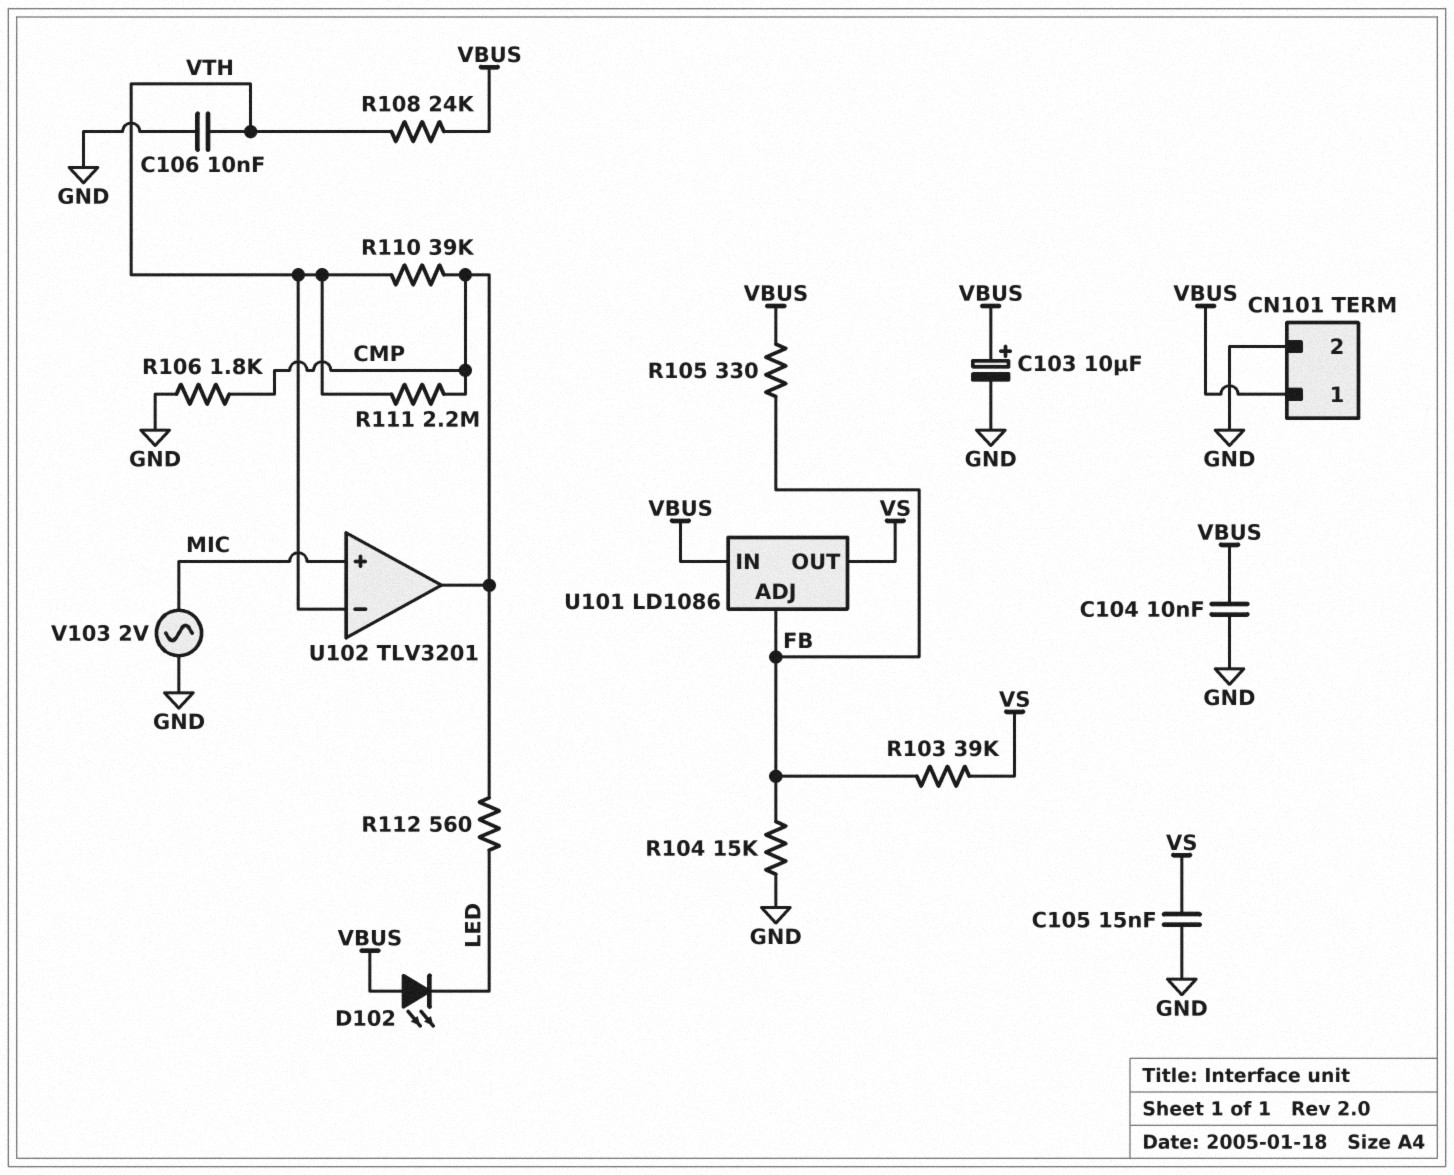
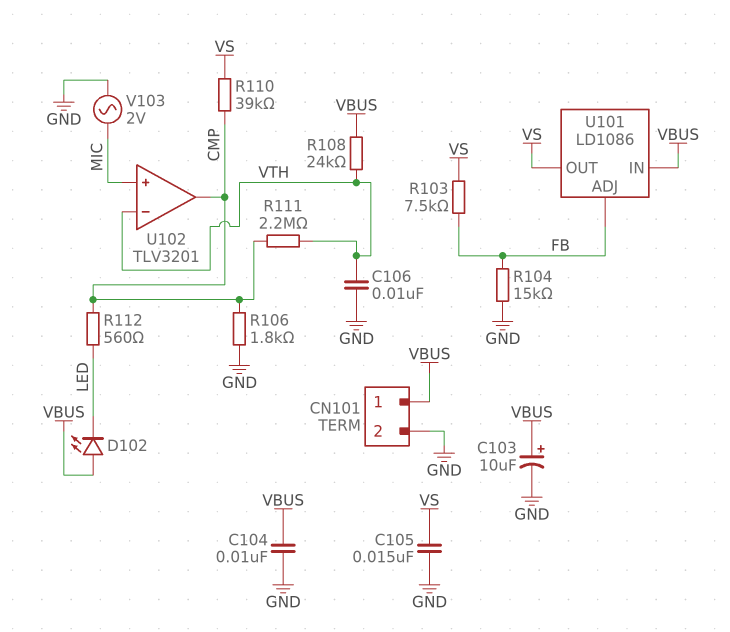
R103: 39k (FB, VS) -> 7.5k (FB, VS)
R105: 330 (FB, VBUS) -> none
R110: 39k (CMP, VTH) -> 39k (CMP, VS)

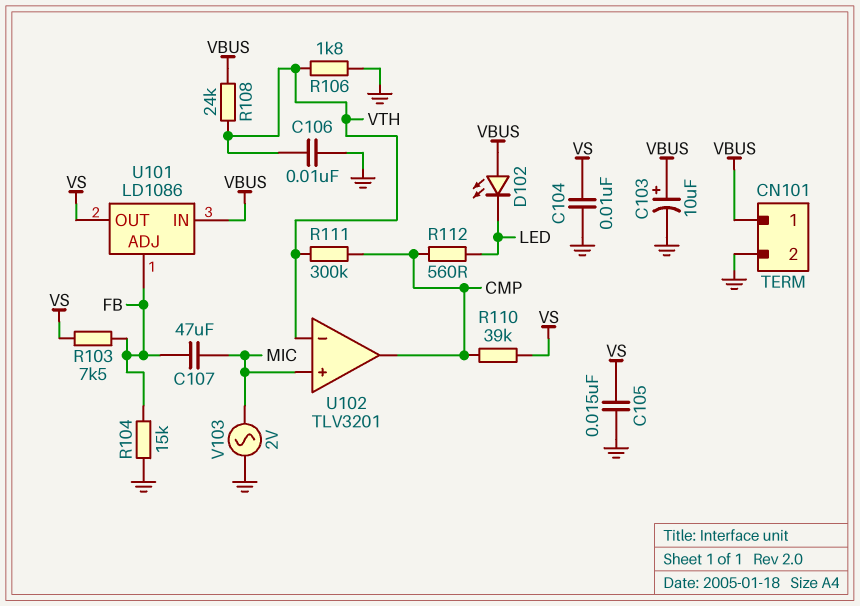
C104: 10nF (GND, VBUS) -> 10nF (GND, VS)
C107: none -> 47uF (FB, MIC)
R106: 1.8k (CMP, GND) -> 1.8k (GND, VTH)
R111: 2.2M (CMP, VTH) -> 300k (CMP, VTH)

